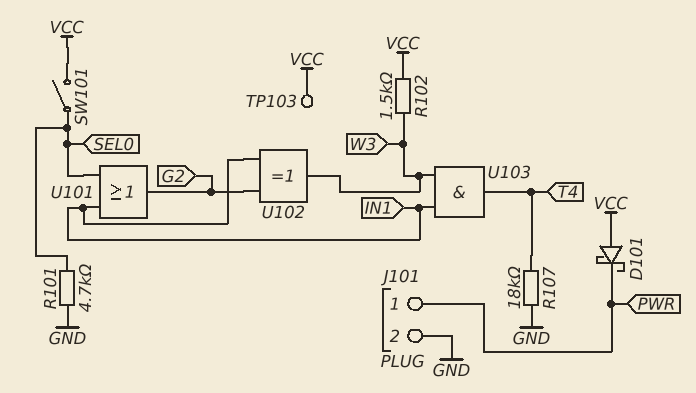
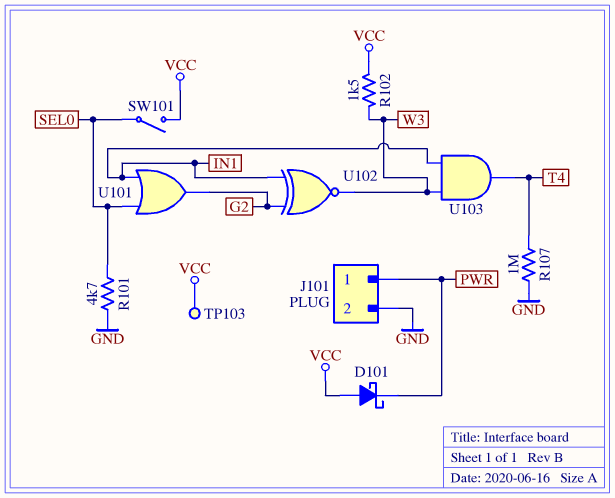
R107: 18k (GND, T4) -> 1M (GND, T4)
U102: XOR (in G2, in IN1, out W3) -> XNOR (in G2, in IN1, out W3)

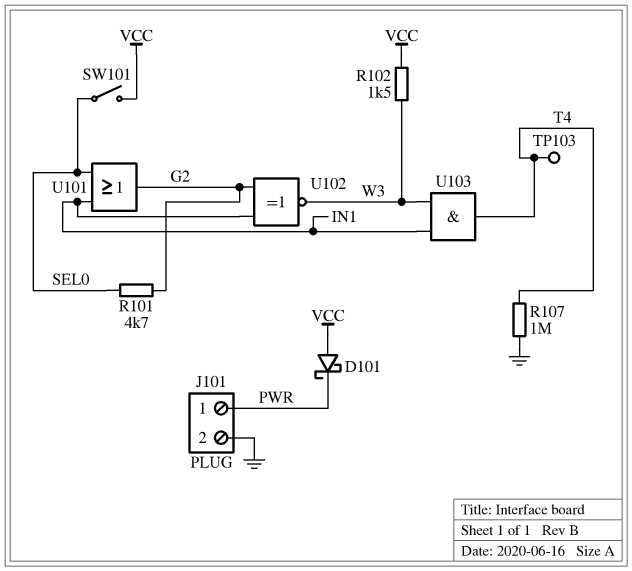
R101: 4.7k (GND, SEL0) -> 4.7k (G2, SEL0)
TP103: test point (VCC) -> test point (T4)

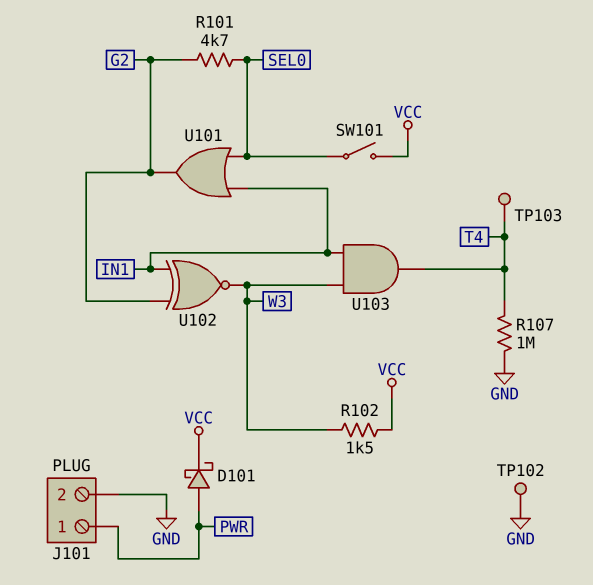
D101: schottky (A VCC, K PWR) -> schottky (A PWR, K VCC)
TP102: none -> test point (GND)

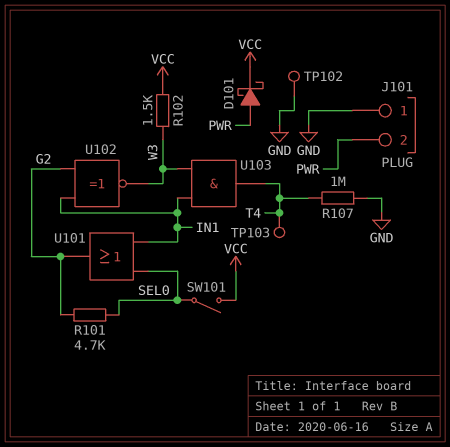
J101 pin 1: PWR -> GND
J101 pin 2: GND -> PWR

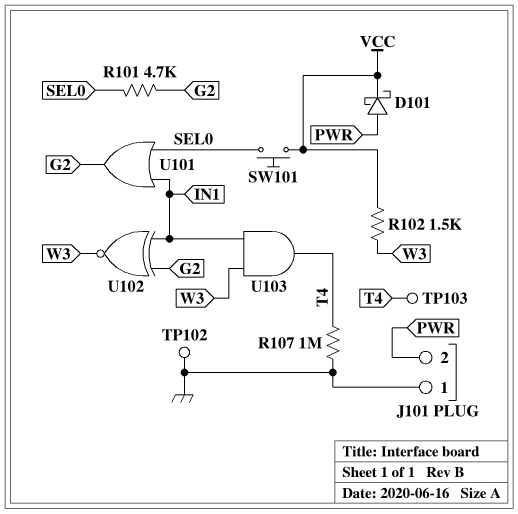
SW101: switch (SEL0, VCC) -> button (SEL0, VCC)

